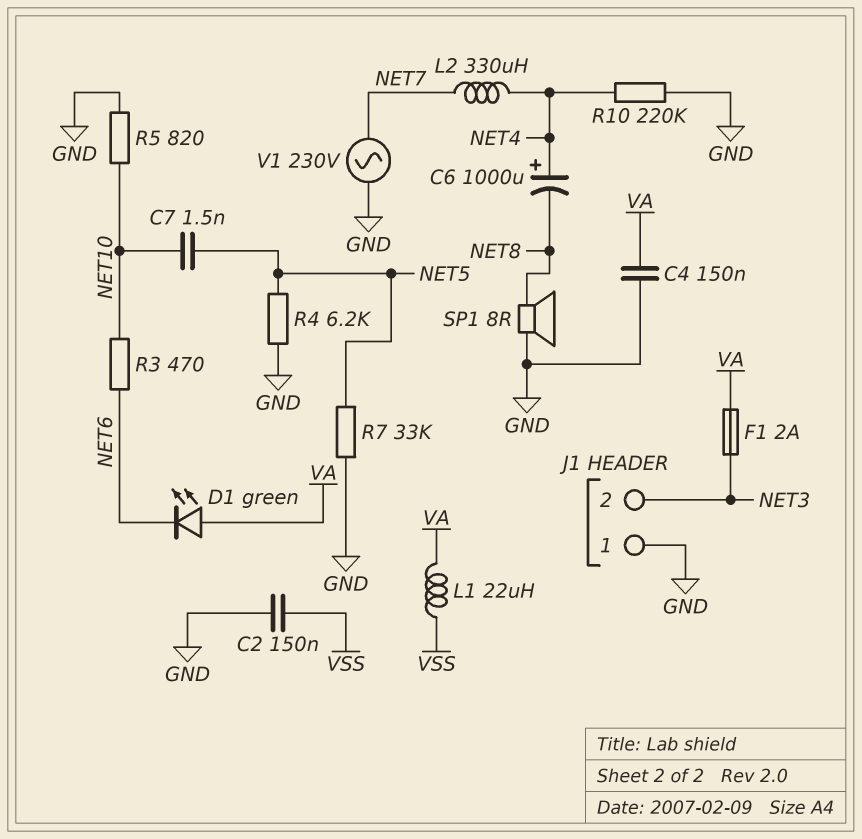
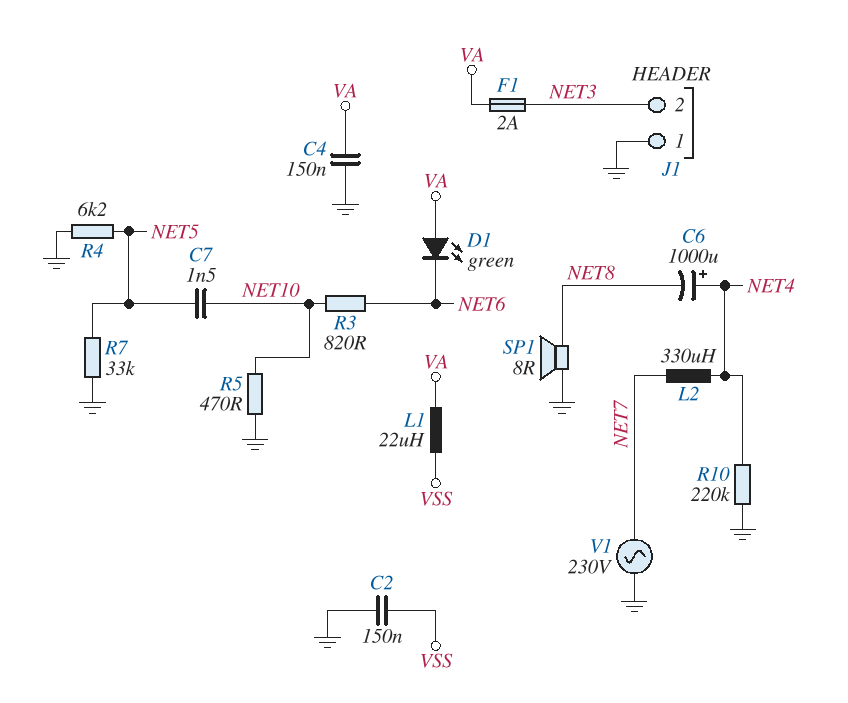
R3: 470 (NET6, NET10) -> 820 (NET6, NET10)
R5: 820 (GND, NET10) -> 470 (GND, NET10)

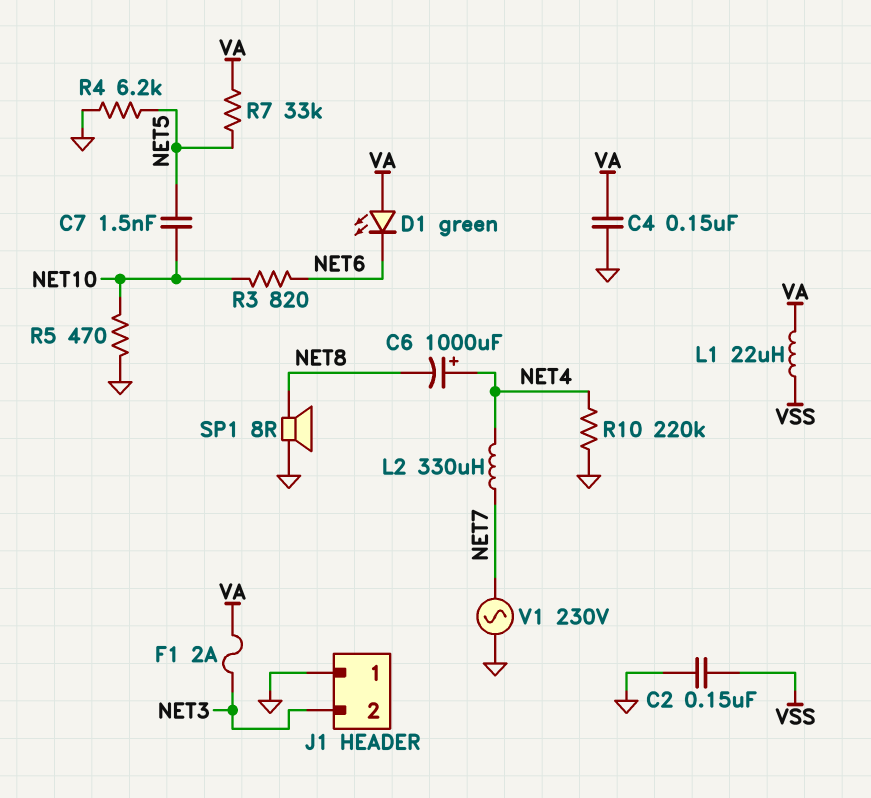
R7: 33k (GND, NET5) -> 33k (NET5, VA)

